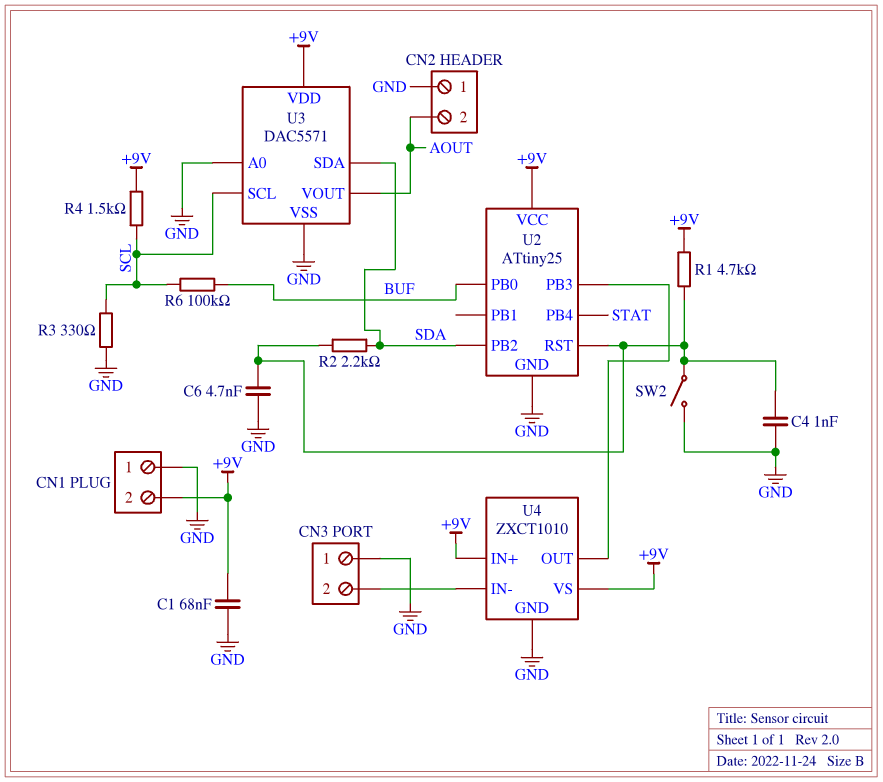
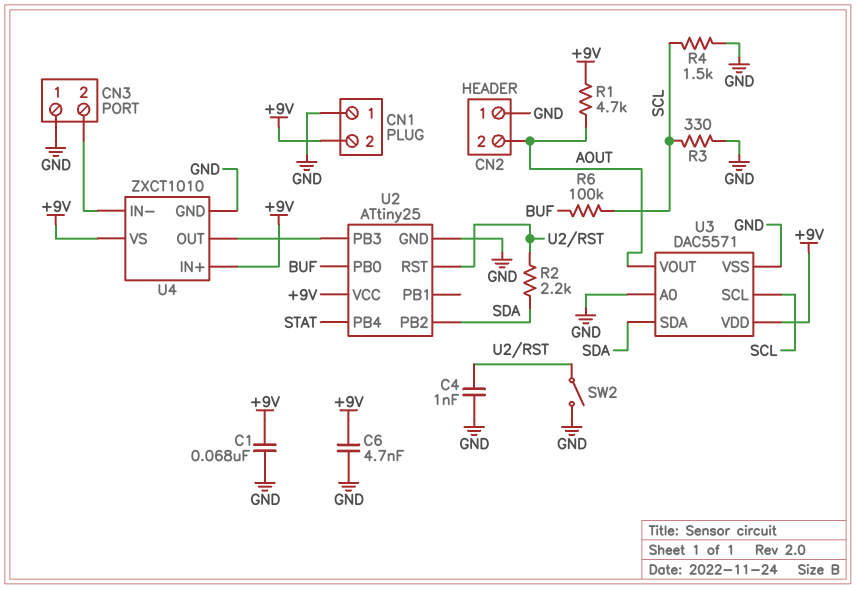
C6: 4.7nF (GND, U2/RST) -> 4.7nF (+9V, GND)
R1: 4.7k (+9V, U2/RST) -> 4.7k (+9V, AOUT)
R4: 1.5k (+9V, SCL) -> 1.5k (GND, SCL)

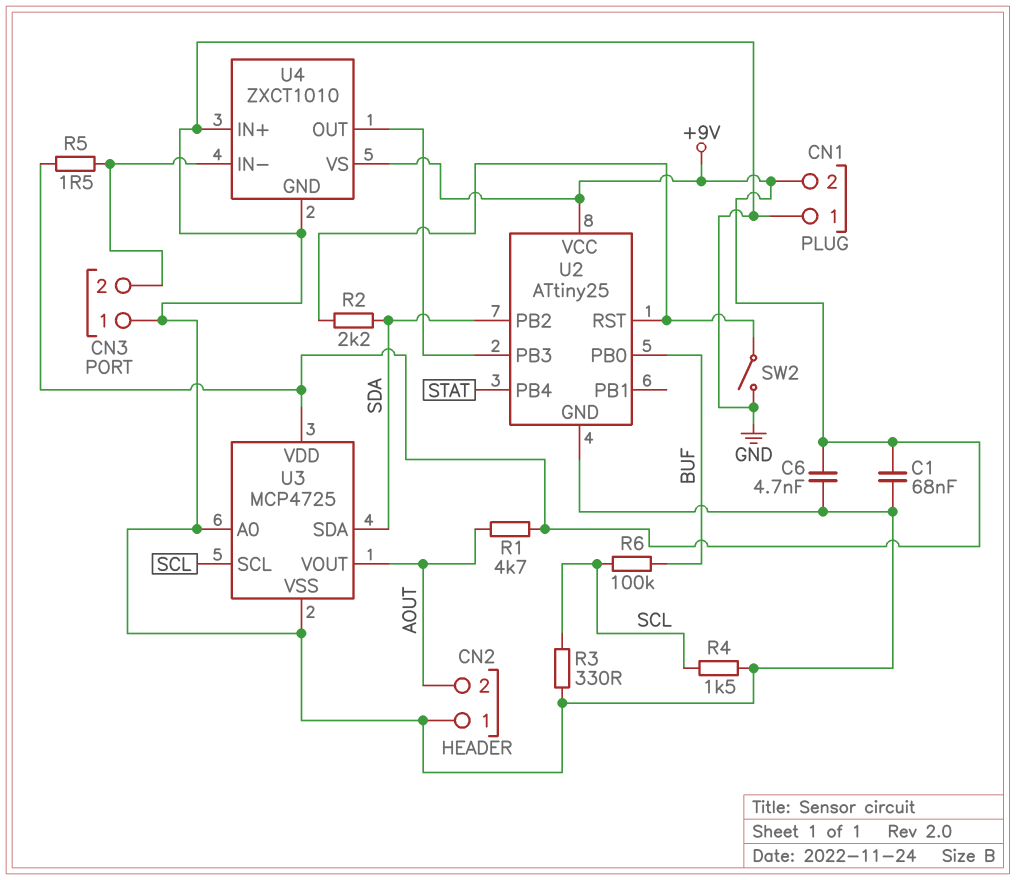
C4: 1nF (GND, U2/RST) -> none
R5: none -> 1.5 (+9V, CN3/2)
U3: DAC5571 -> MCP4725
U4 pin IN+: +9V -> GND

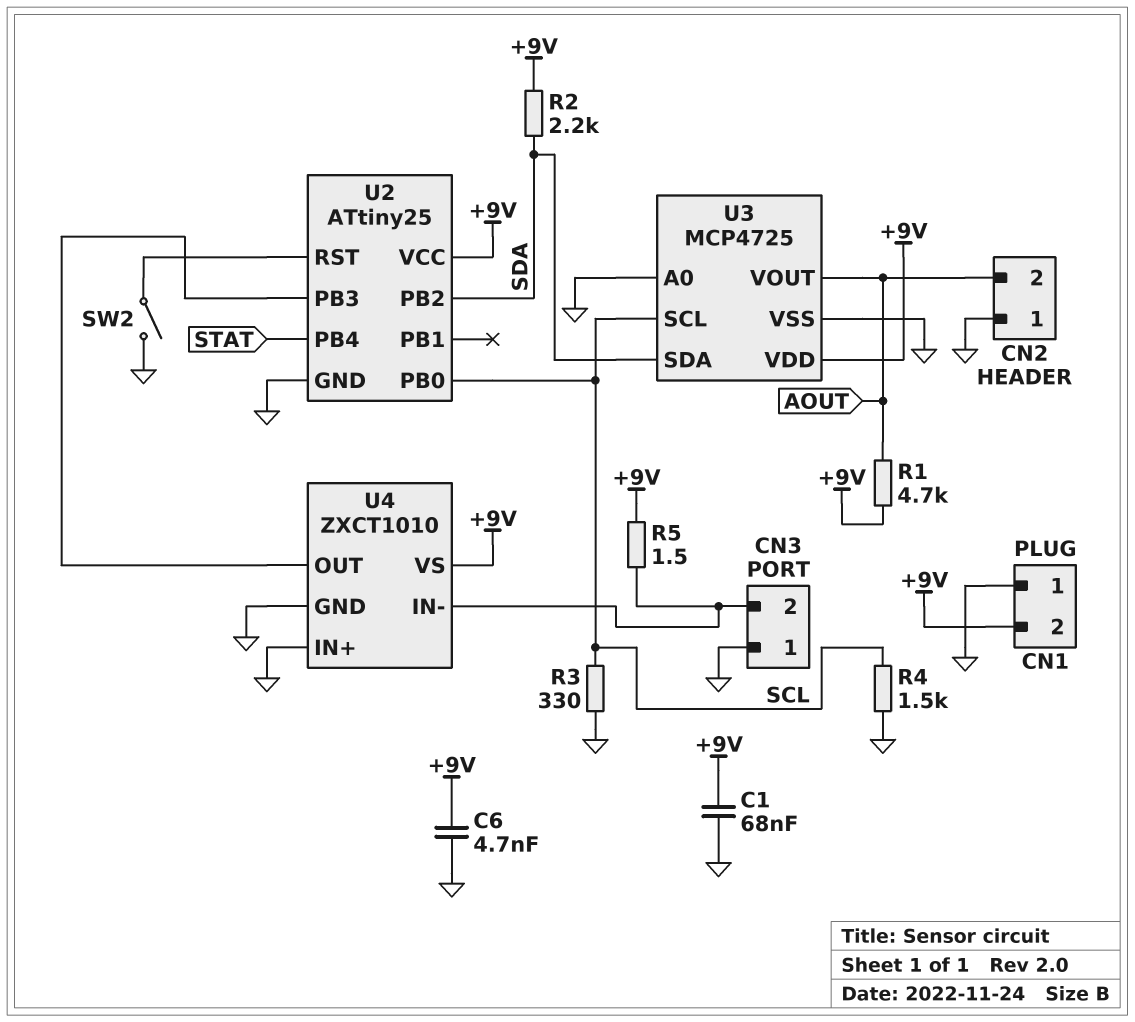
R2: 2.2k (SDA, U2/RST) -> 2.2k (+9V, SDA)
R6: 100k (BUF, SCL) -> none
U2 pin PB0: BUF -> SCL

